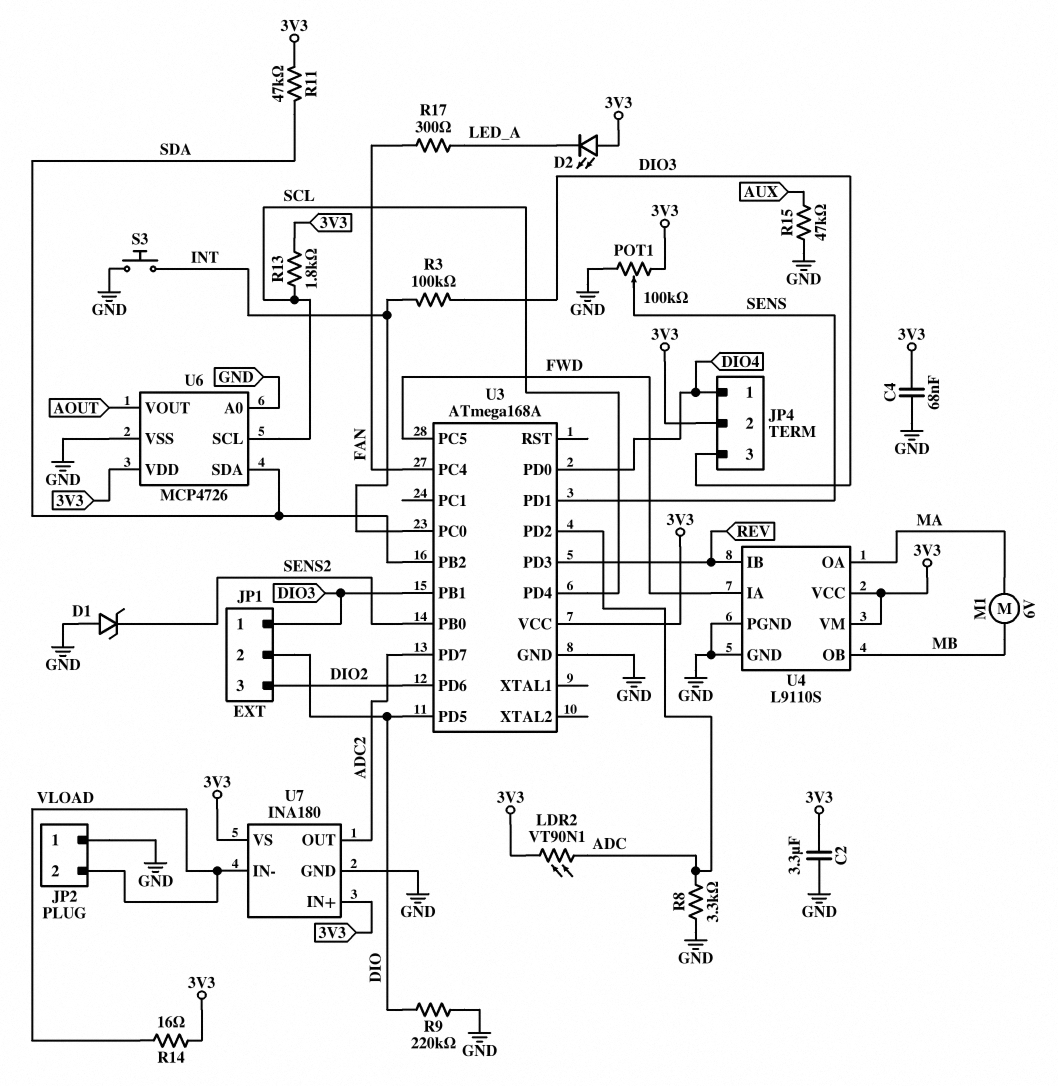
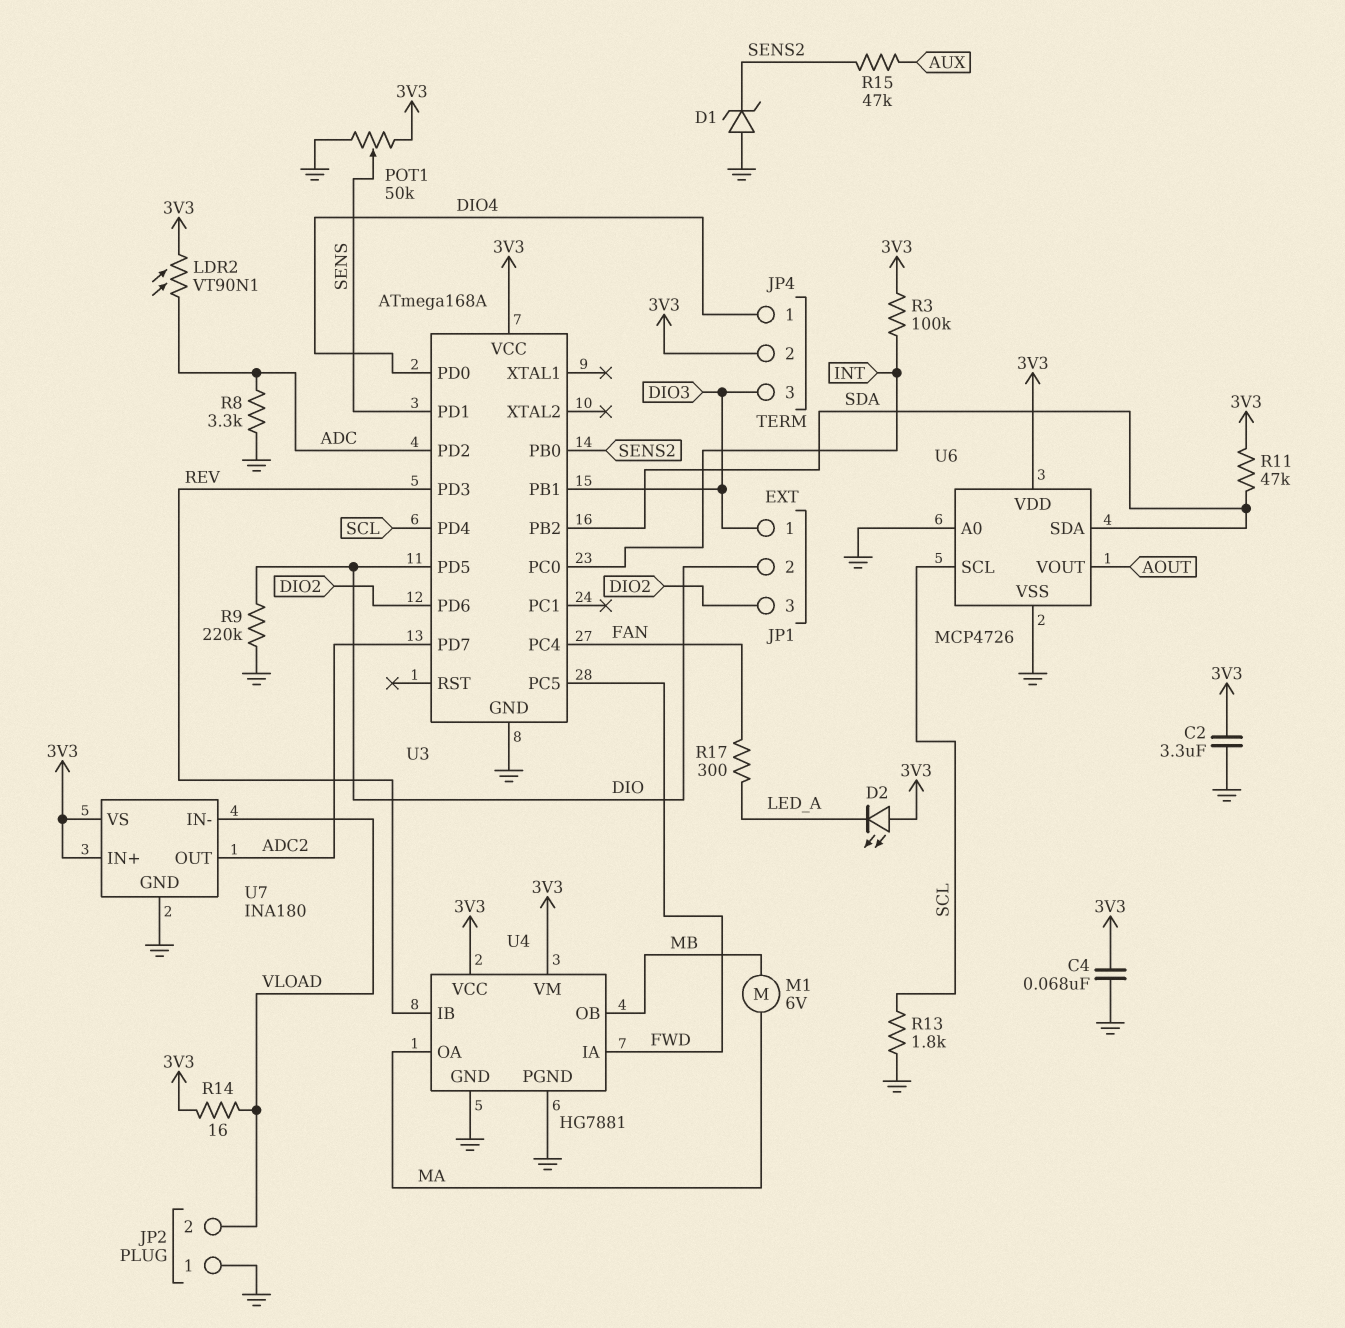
POT1: 100k (3V3, GND, wiper SENS) -> 50k (3V3, GND, wiper SENS)
R3: 100k (DIO3, INT) -> 100k (3V3, INT)
R13: 1.8k (3V3, SCL) -> 1.8k (GND, SCL)
R15: 47k (AUX, GND) -> 47k (AUX, SENS2)
S3: button (GND, INT) -> none
U4: L9110S -> HG7881

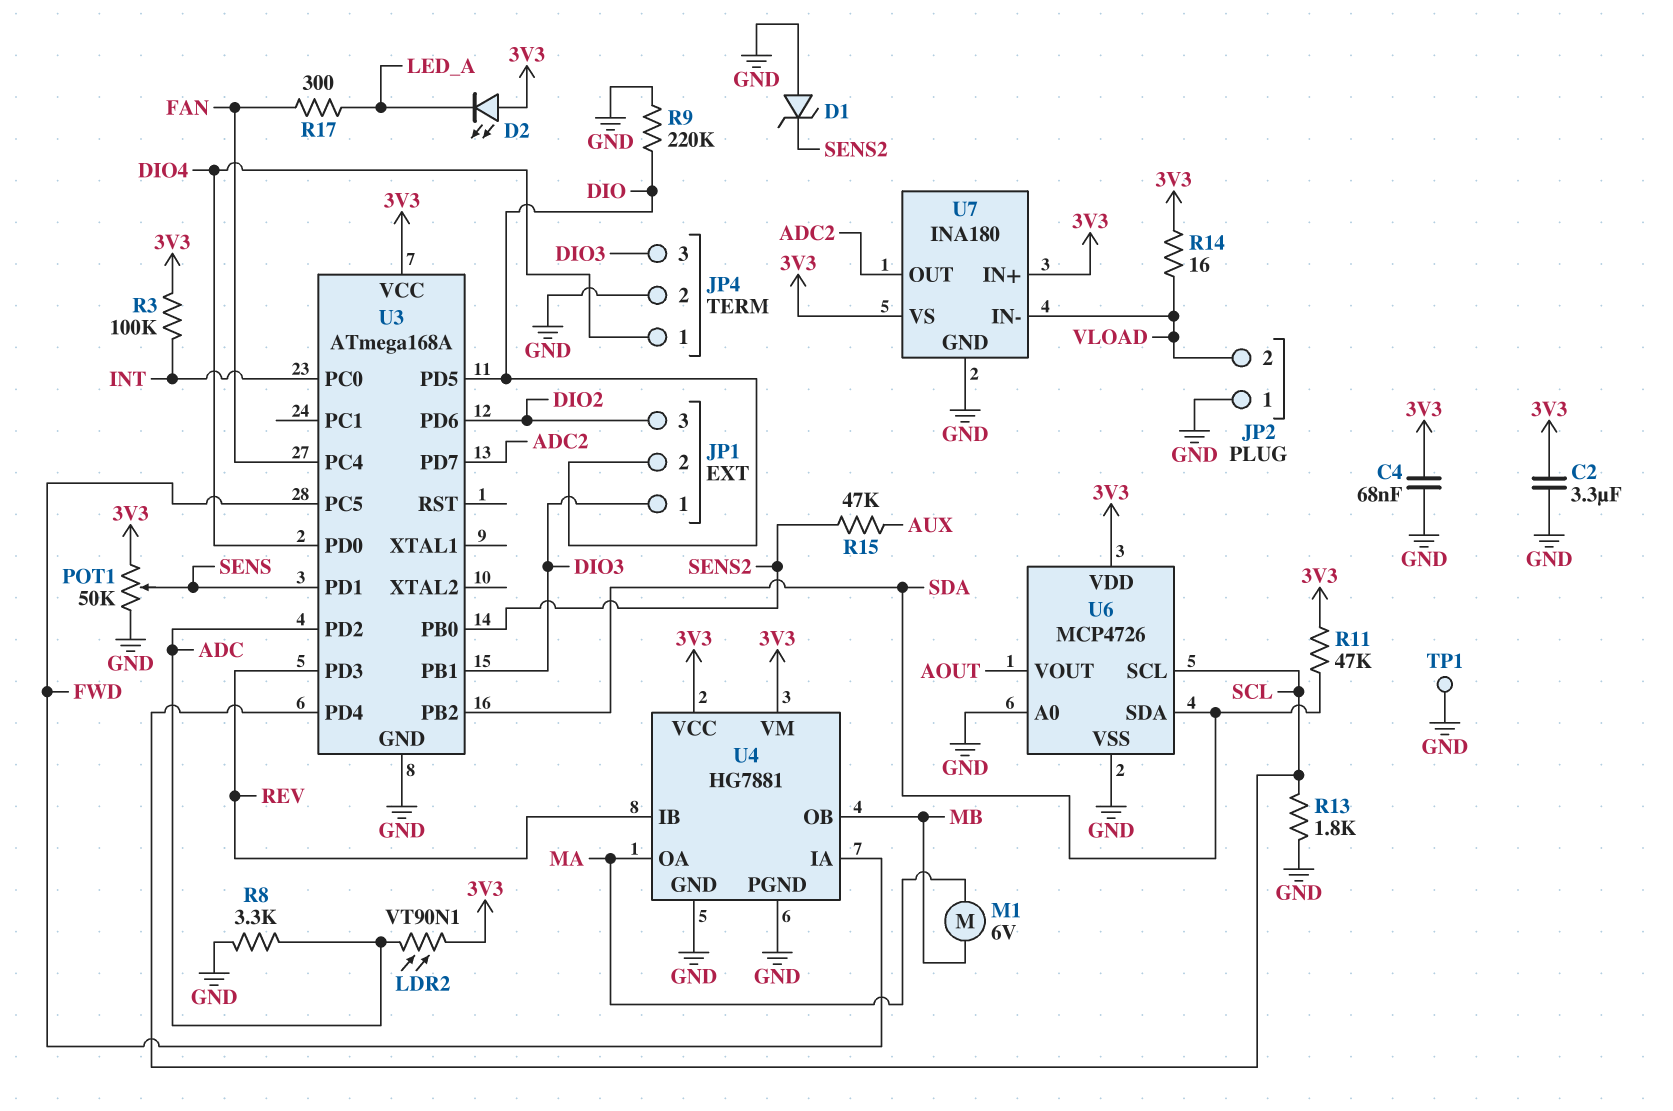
JP4 pin 2: 3V3 -> GND
TP1: none -> test point (GND)

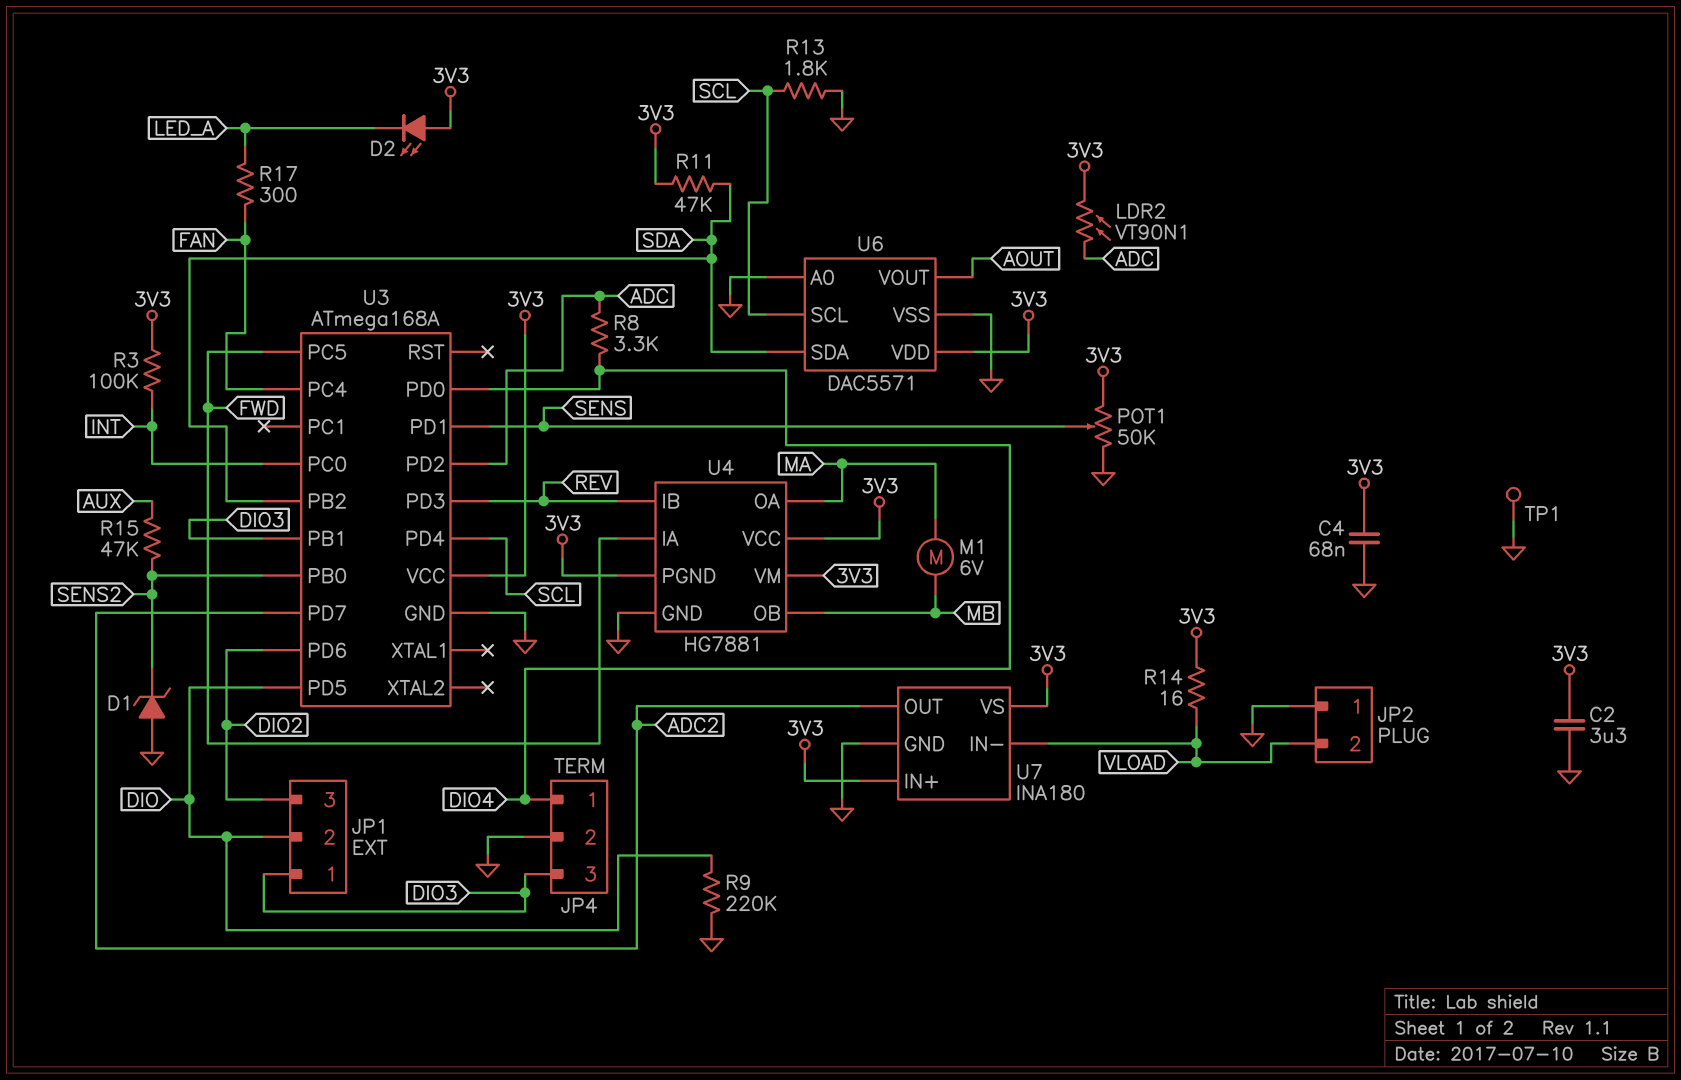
R8: 3.3k (ADC, GND) -> 3.3k (ADC, DIO4)
U4 pin PGND: GND -> 3V3
U6: MCP4726 -> DAC5571

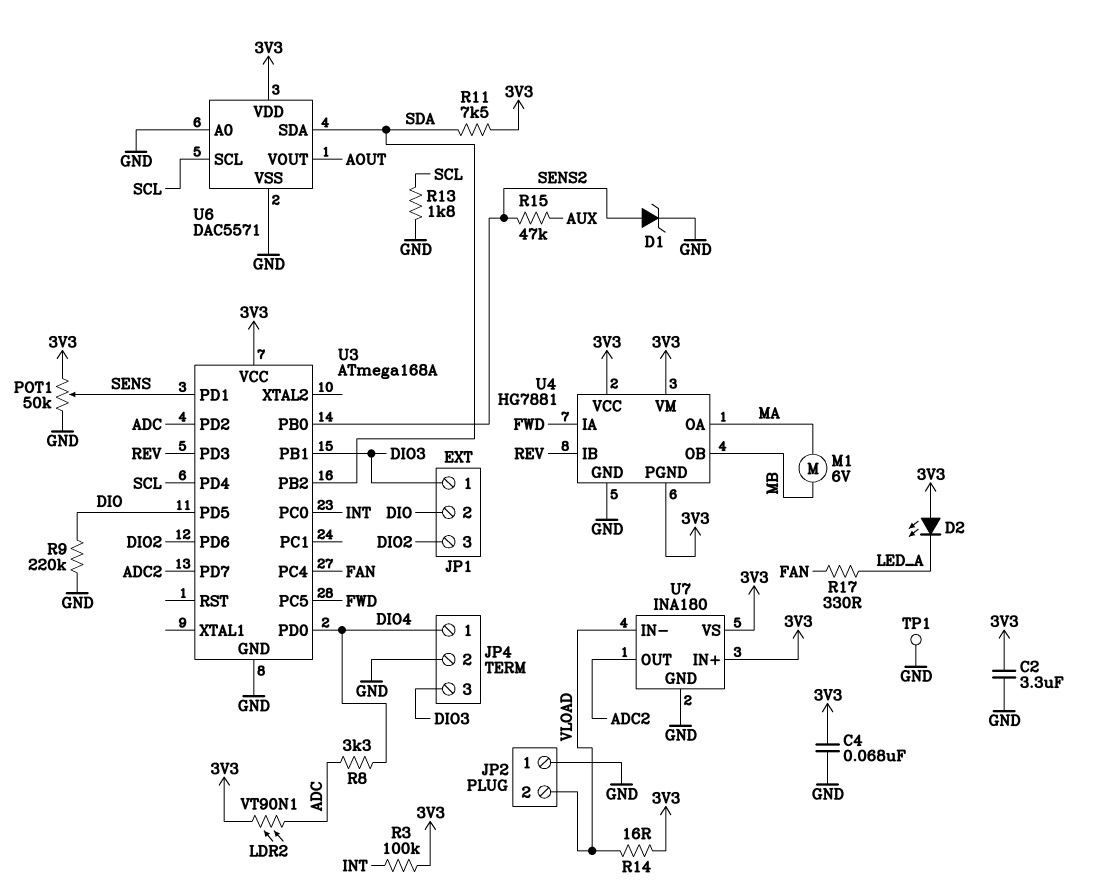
D1: zener (A GND, K SENS2) -> zener (A SENS2, K GND)
R11: 47k (3V3, SDA) -> 7.5k (3V3, SDA)
R17: 300 (FAN, LED_A) -> 330 (FAN, LED_A)

